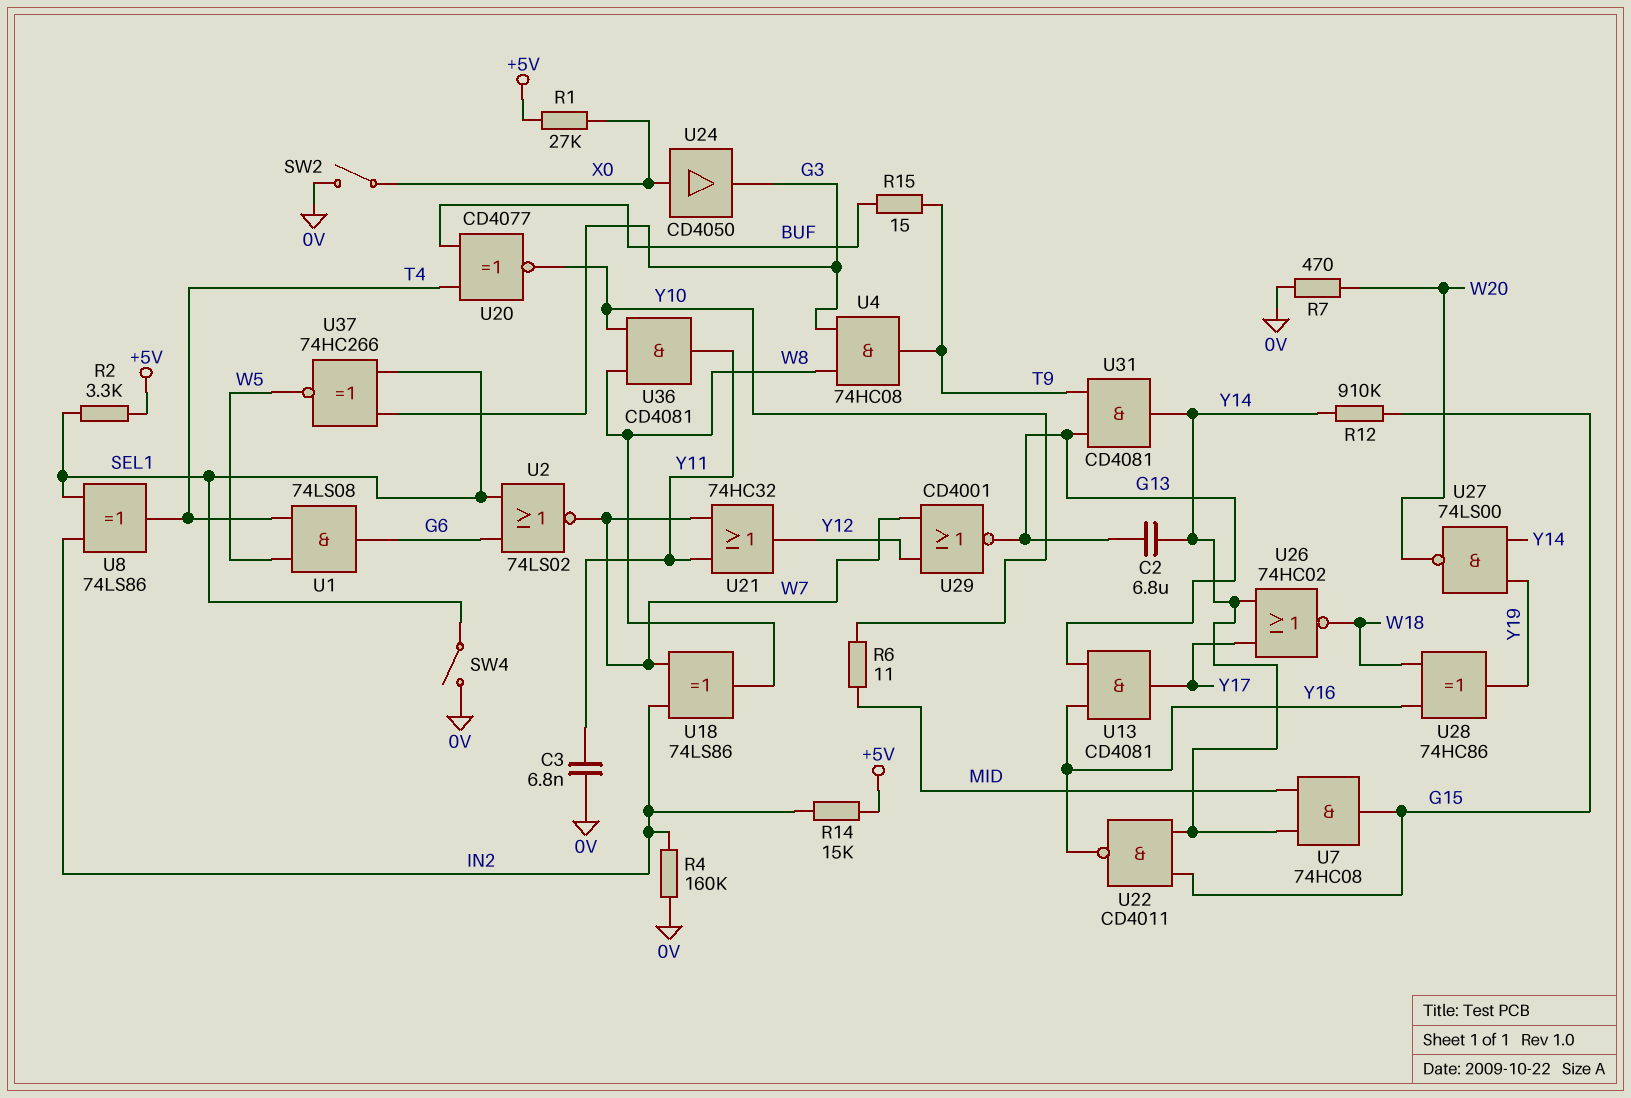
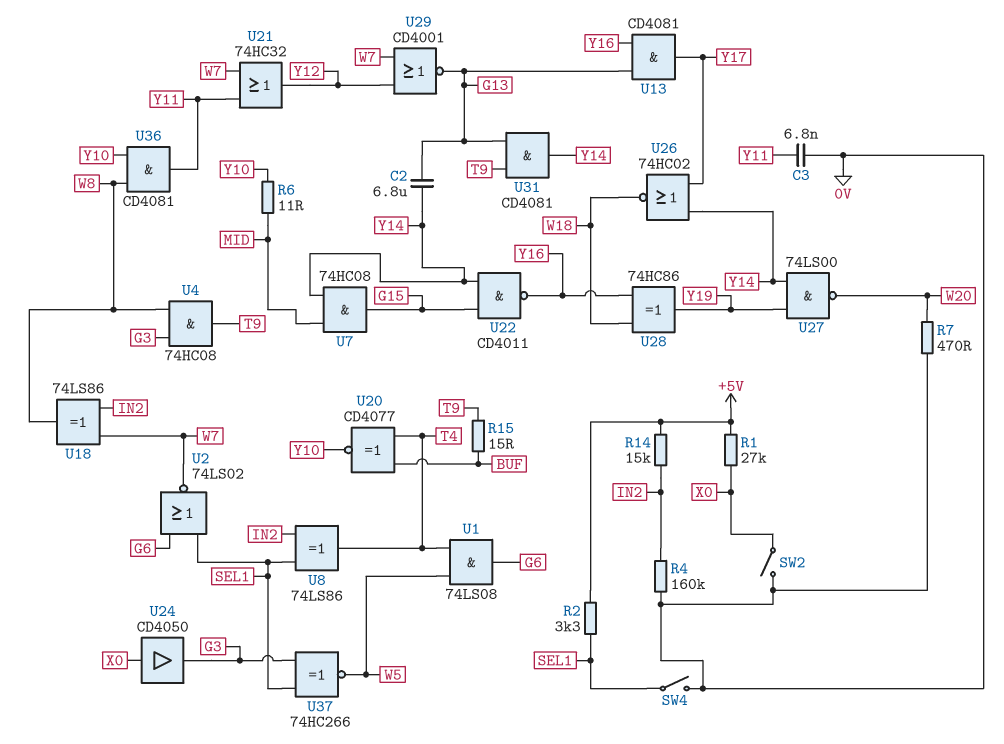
R12: 910k (G15, Y14) -> none

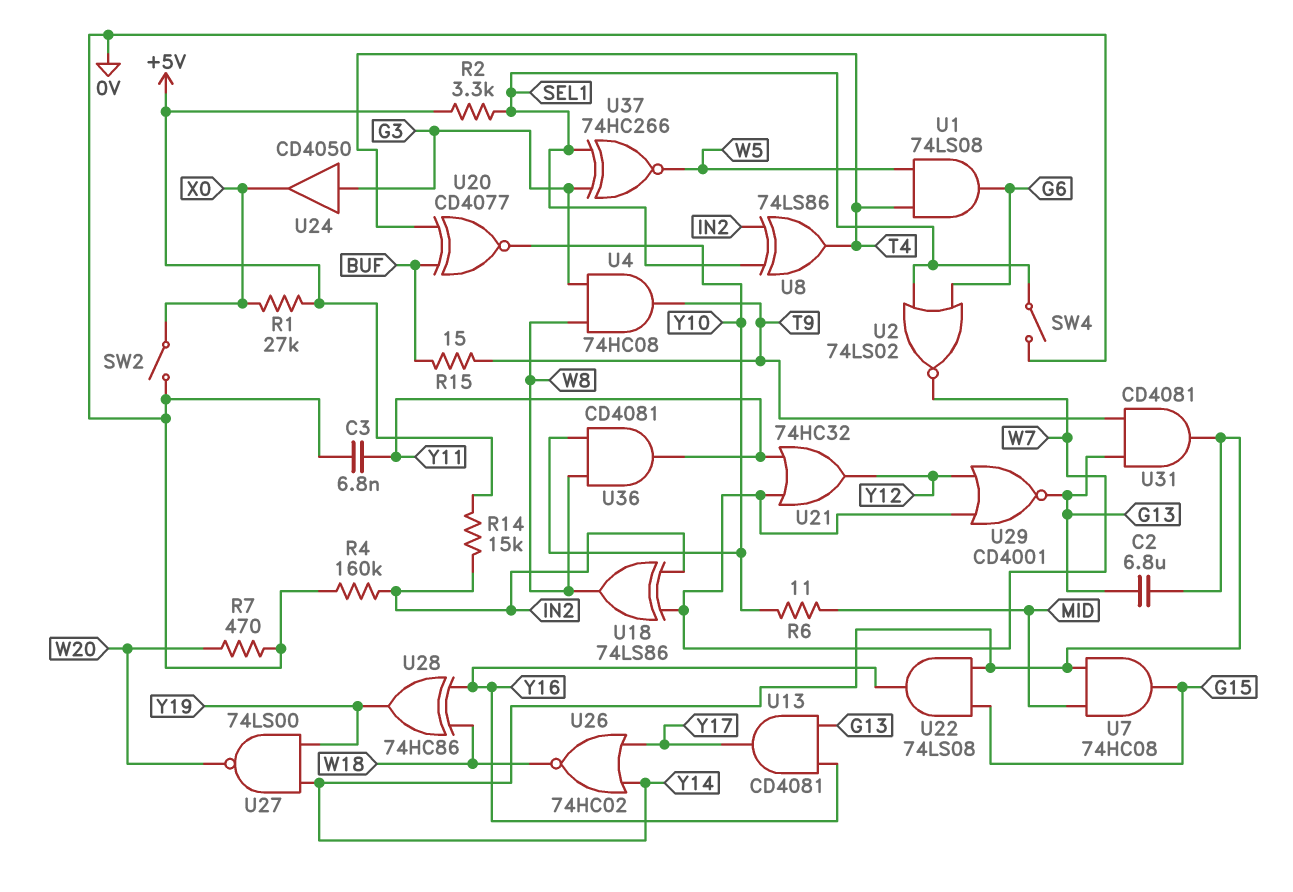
U22: NAND CD4011 (in G15, in Y14, out Y16) -> AND 74LS08 (in G15, in Y14, out Y16)
U24: buffer CD4050 (in X0, out G3) -> buffer CD4050 (in G3, out X0)

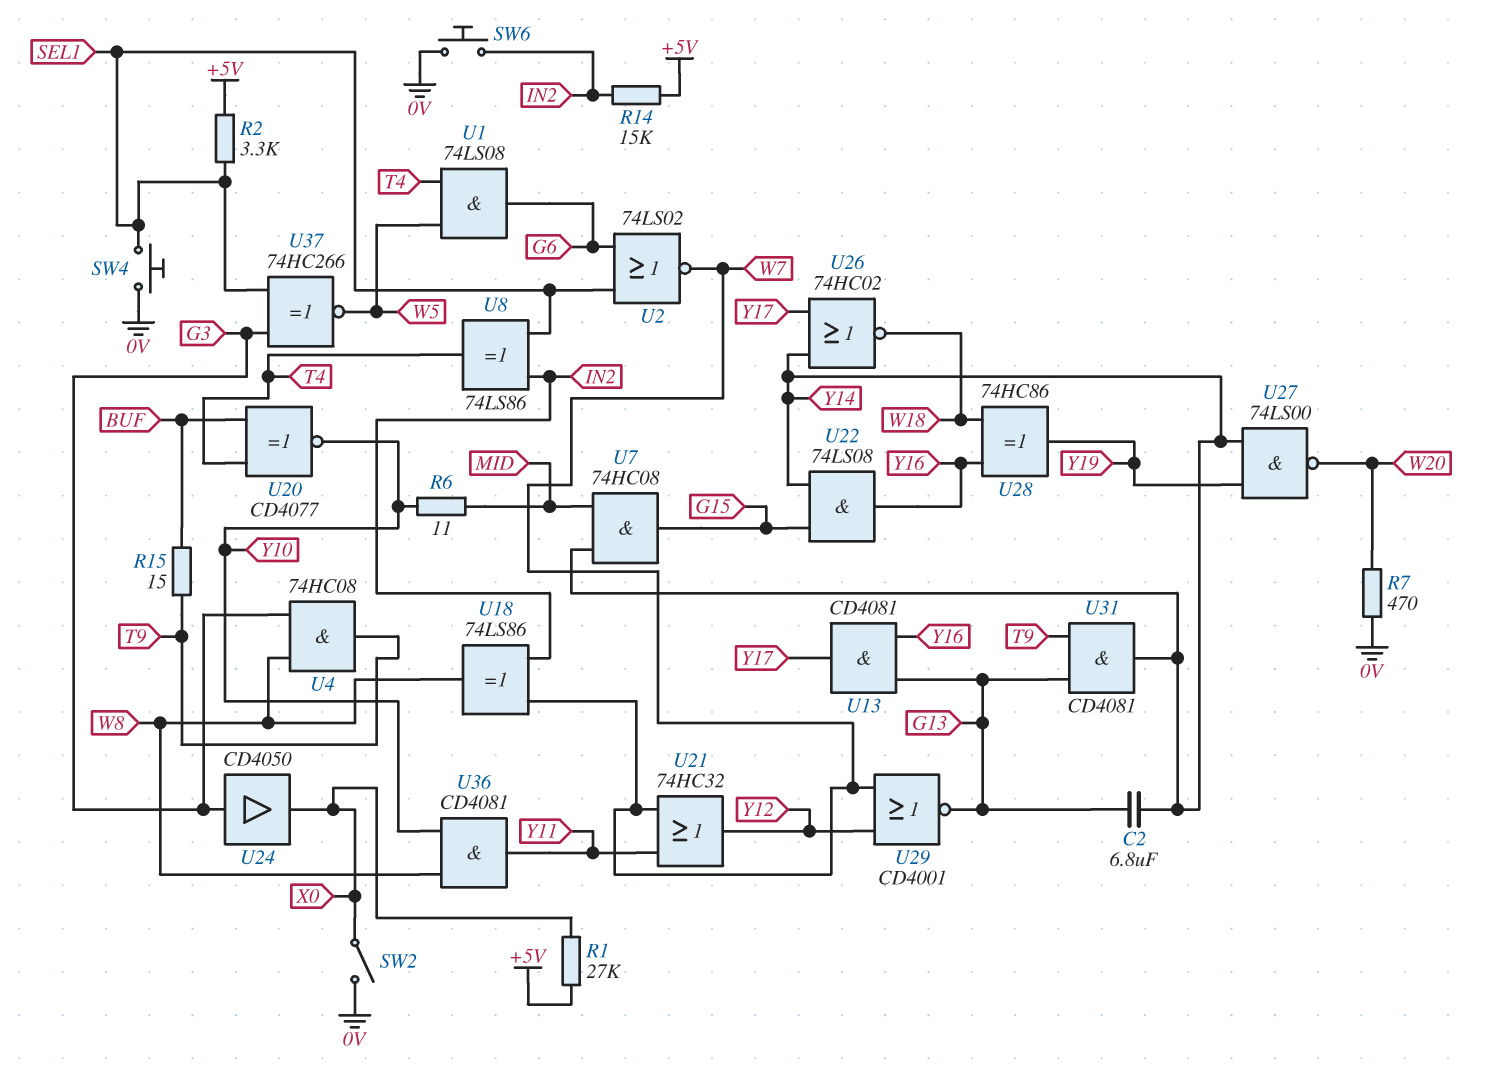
C3: 6.8nF (0V, Y11) -> none
R4: 160k (0V, IN2) -> none
SW4: switch (0V, SEL1) -> button (0V, SEL1)
SW6: none -> button (0V, IN2)

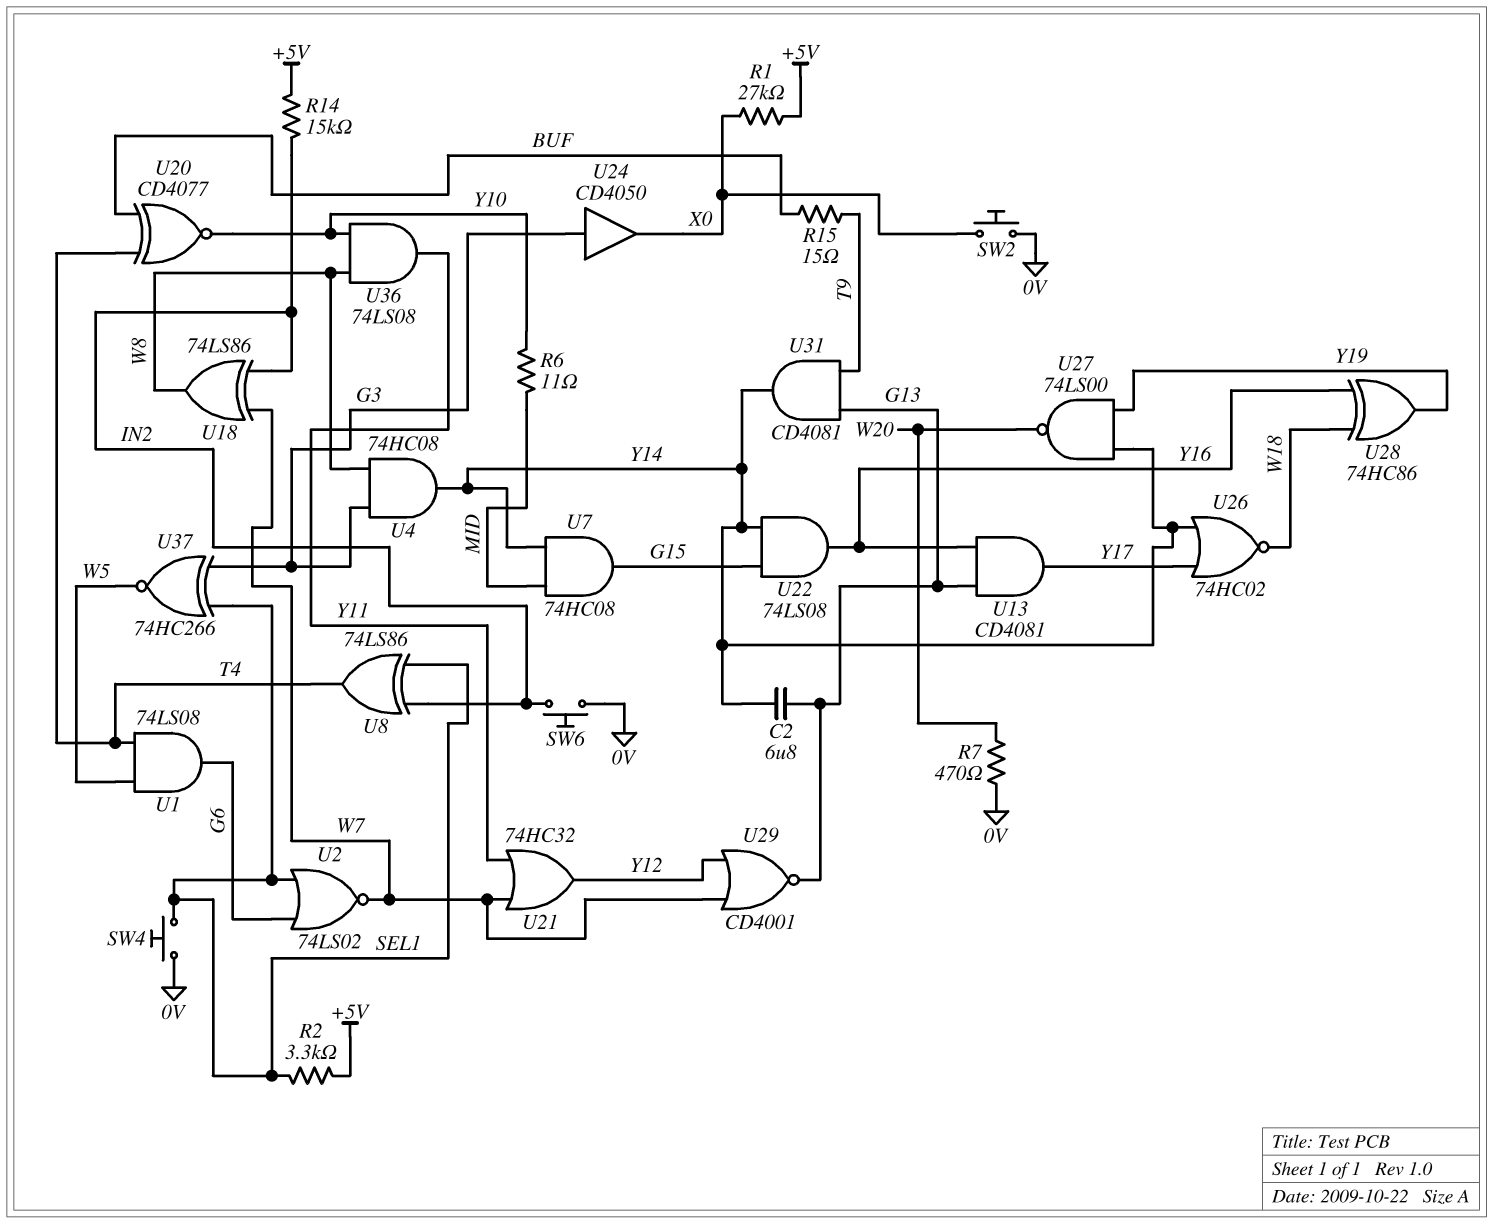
SW2: switch (0V, X0) -> button (0V, X0)
U4: AND 74HC08 (in G3, in W8, out T9) -> AND 74HC08 (in G3, in W8, out Y14)
U36: AND CD4081 (in W8, in Y10, out Y11) -> AND 74LS08 (in W8, in Y10, out Y11)

